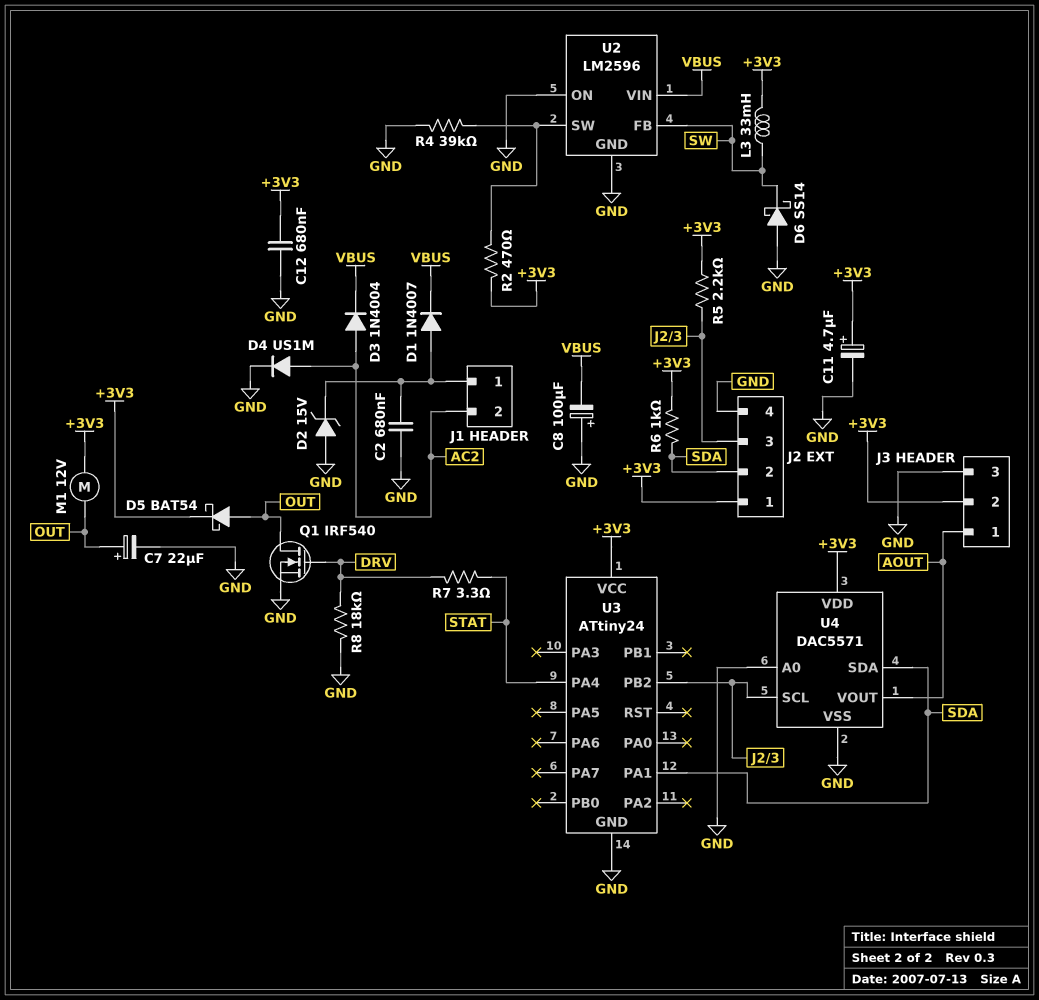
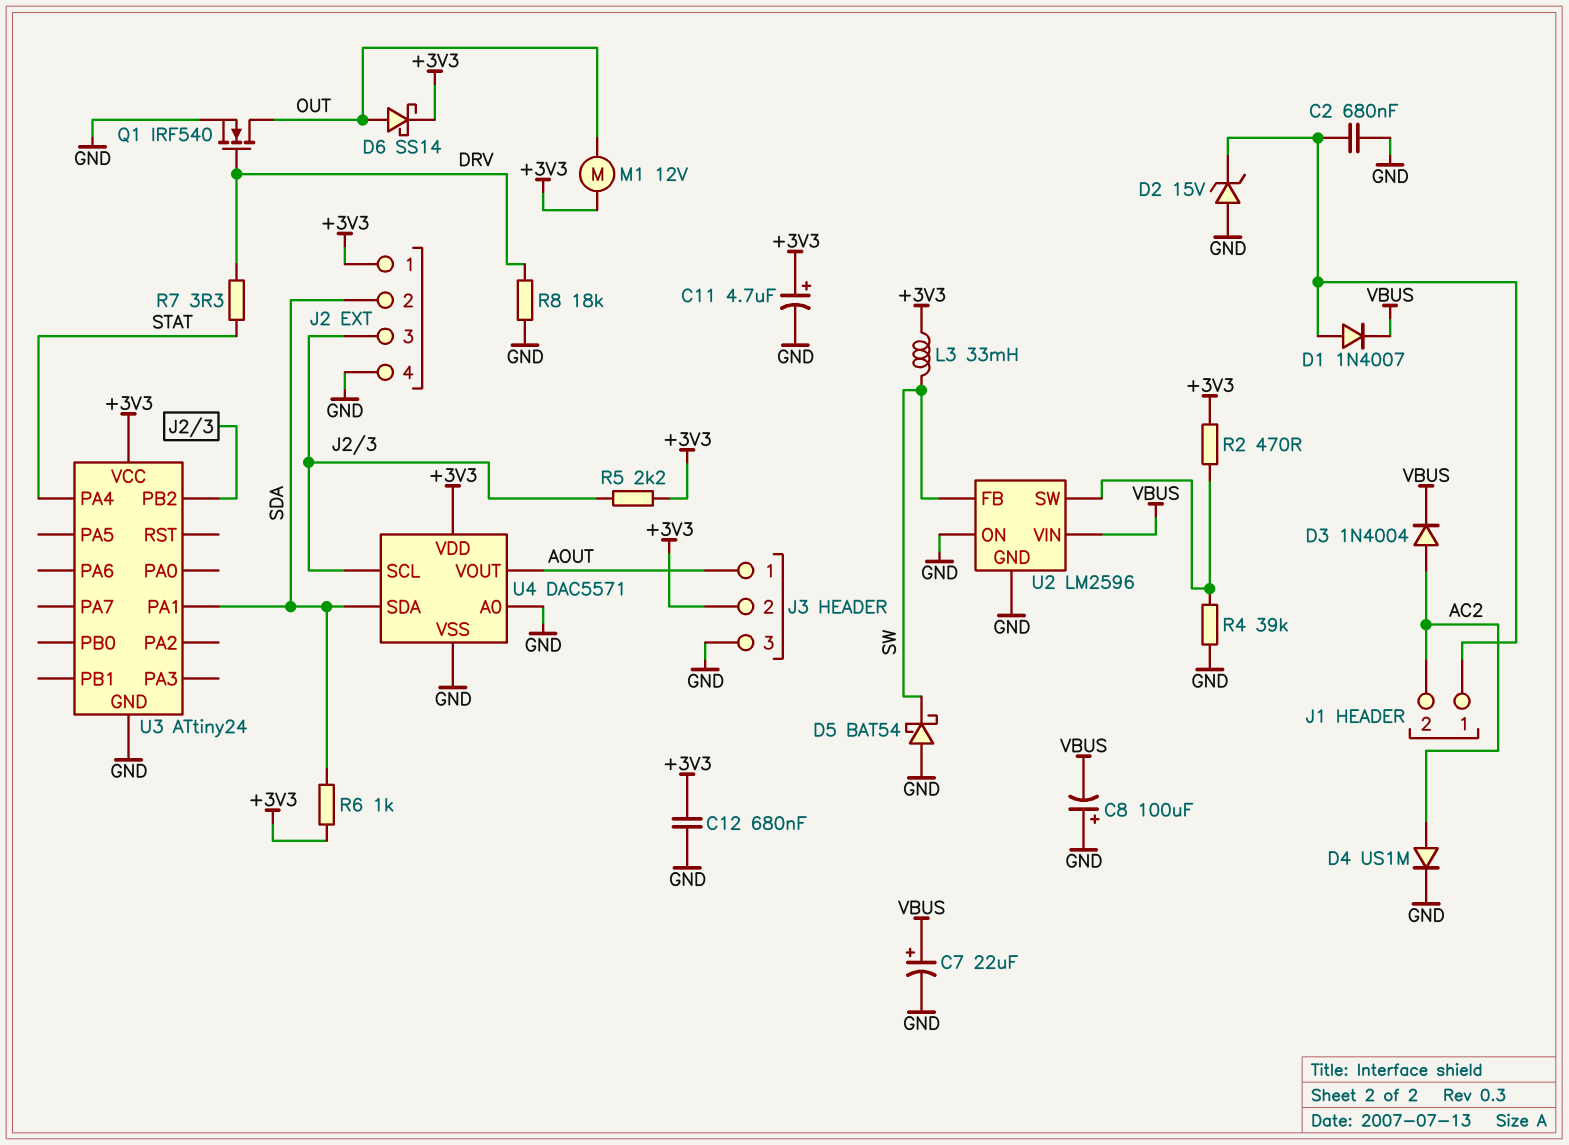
C7: 22uF (plus OUT, minus GND) -> 22uF (plus VBUS, minus GND)
D5: schottky BAT54 (A OUT, K +3V3) -> schottky BAT54 (A GND, K SW)
D6: schottky SS14 (A GND, K SW) -> schottky SS14 (A OUT, K +3V3)

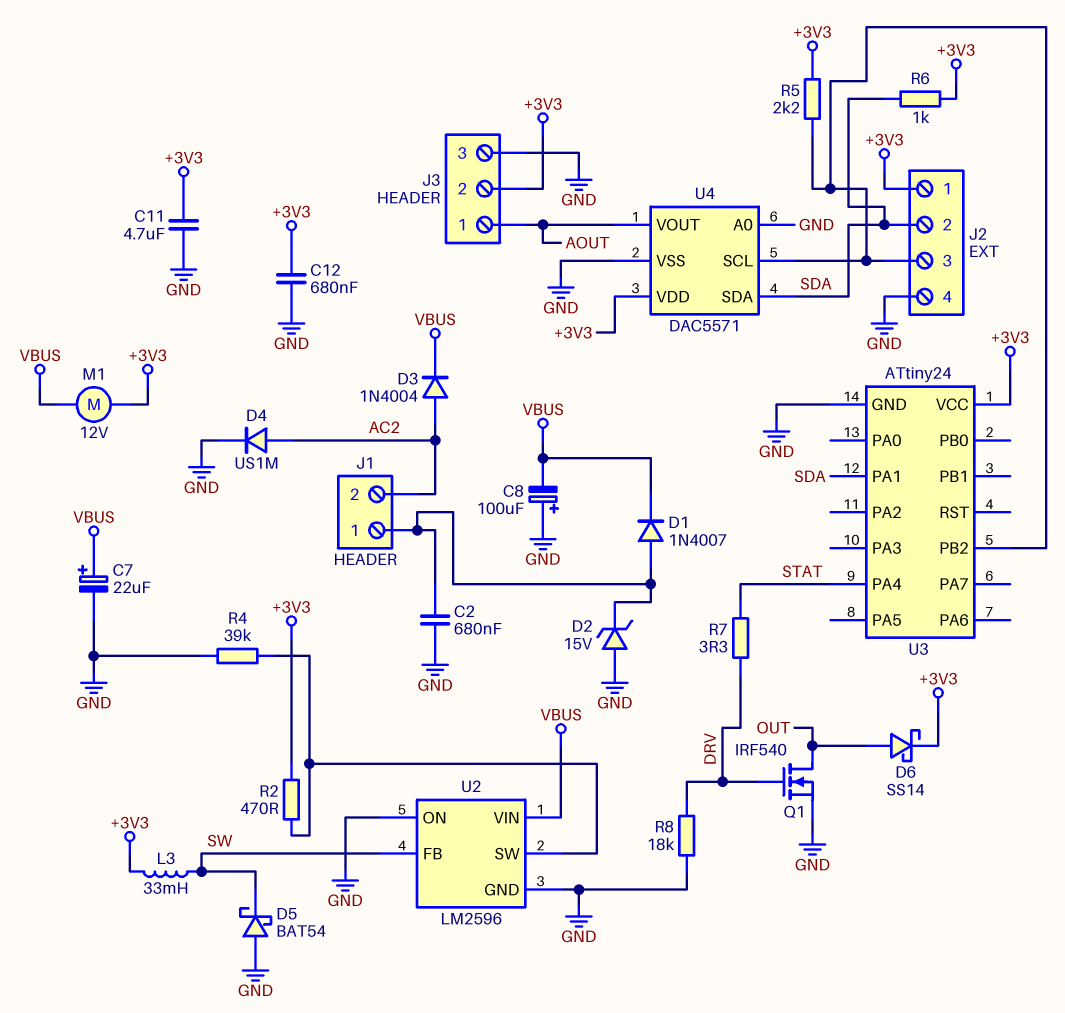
C11: 4.7uF (plus +3V3, minus GND) -> 4.7uF (+3V3, GND)
M1: motor 12V (+3V3, OUT) -> motor 12V (+3V3, VBUS)

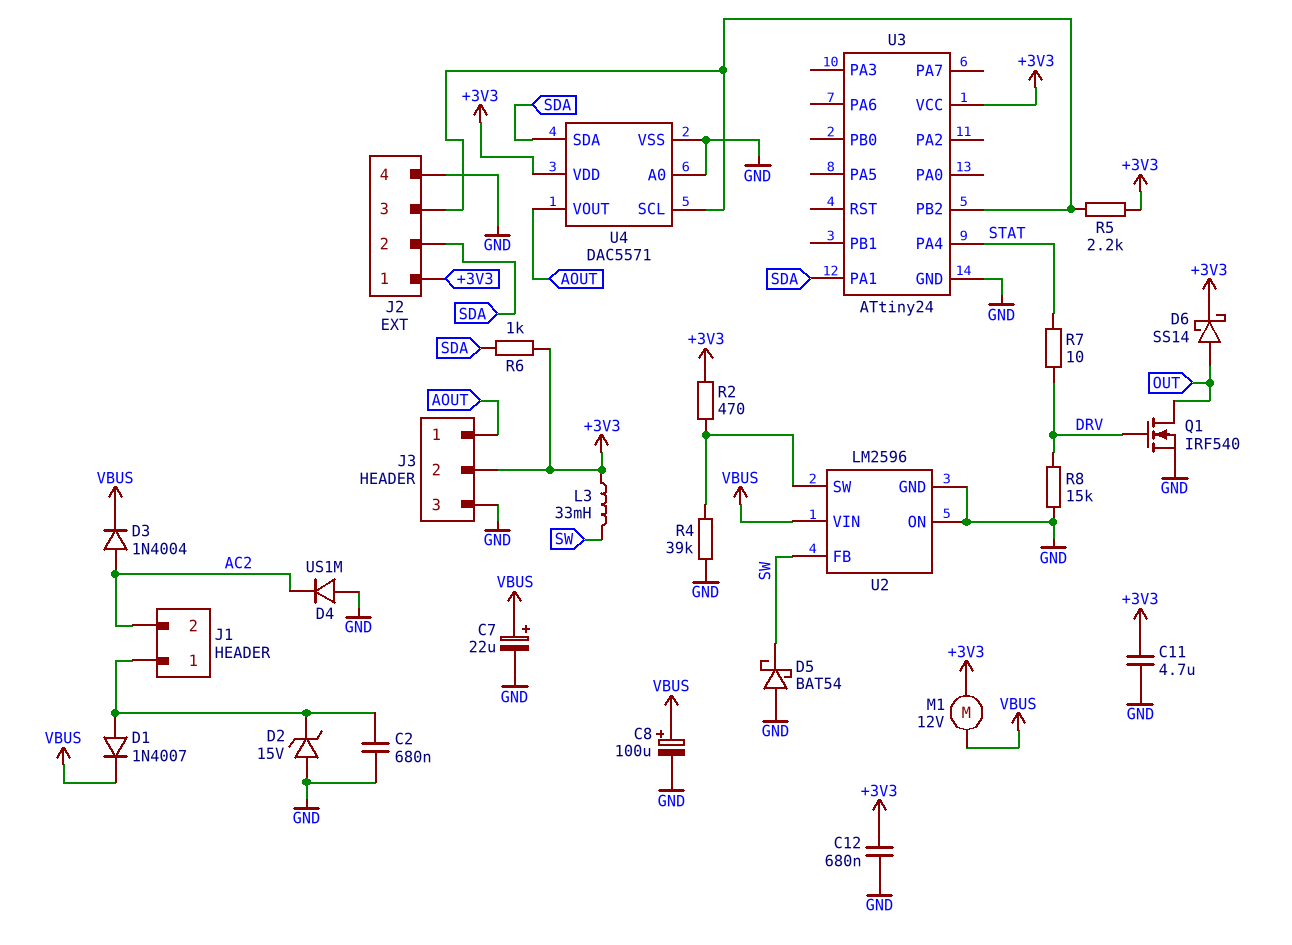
C8: 100uF (plus GND, minus VBUS) -> 100uF (plus VBUS, minus GND)
D4: diode US1M (A AC2, K GND) -> diode US1M (A GND, K AC2)
R7: 3.3 (DRV, STAT) -> 10 (DRV, STAT)
R8: 18k (DRV, GND) -> 15k (DRV, GND)

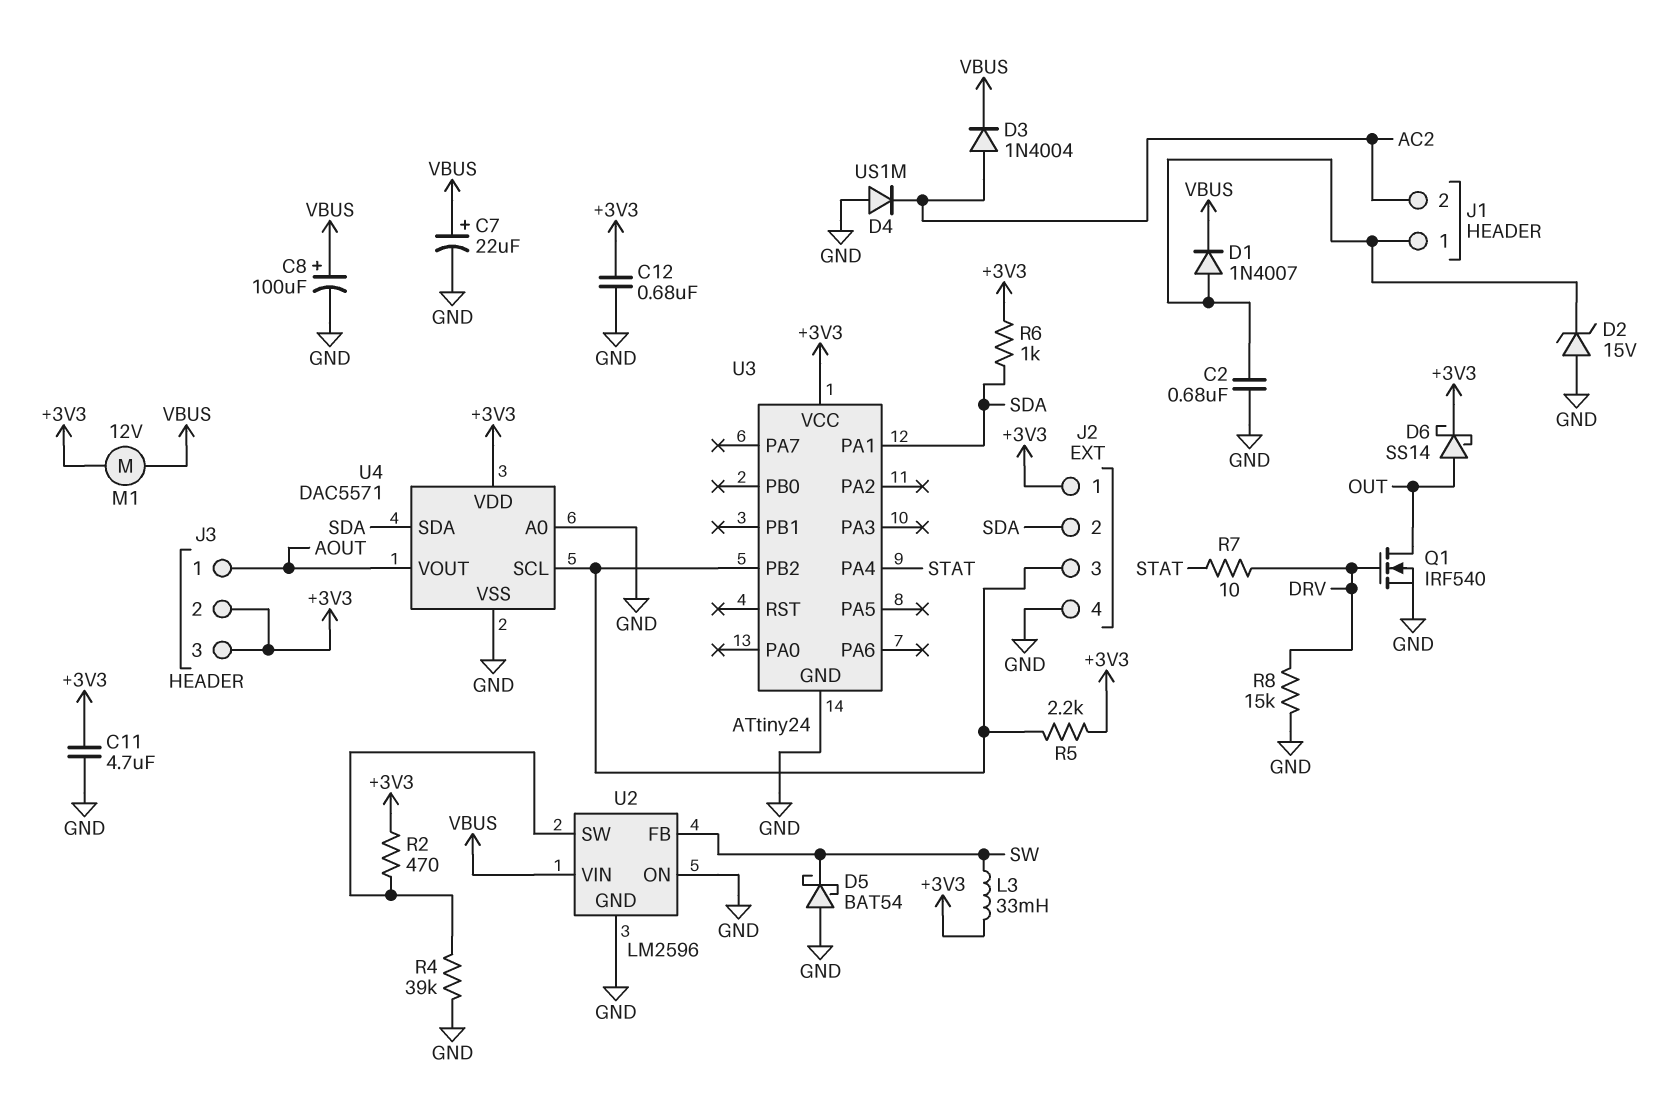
J3 pin 3: GND -> +3V3

